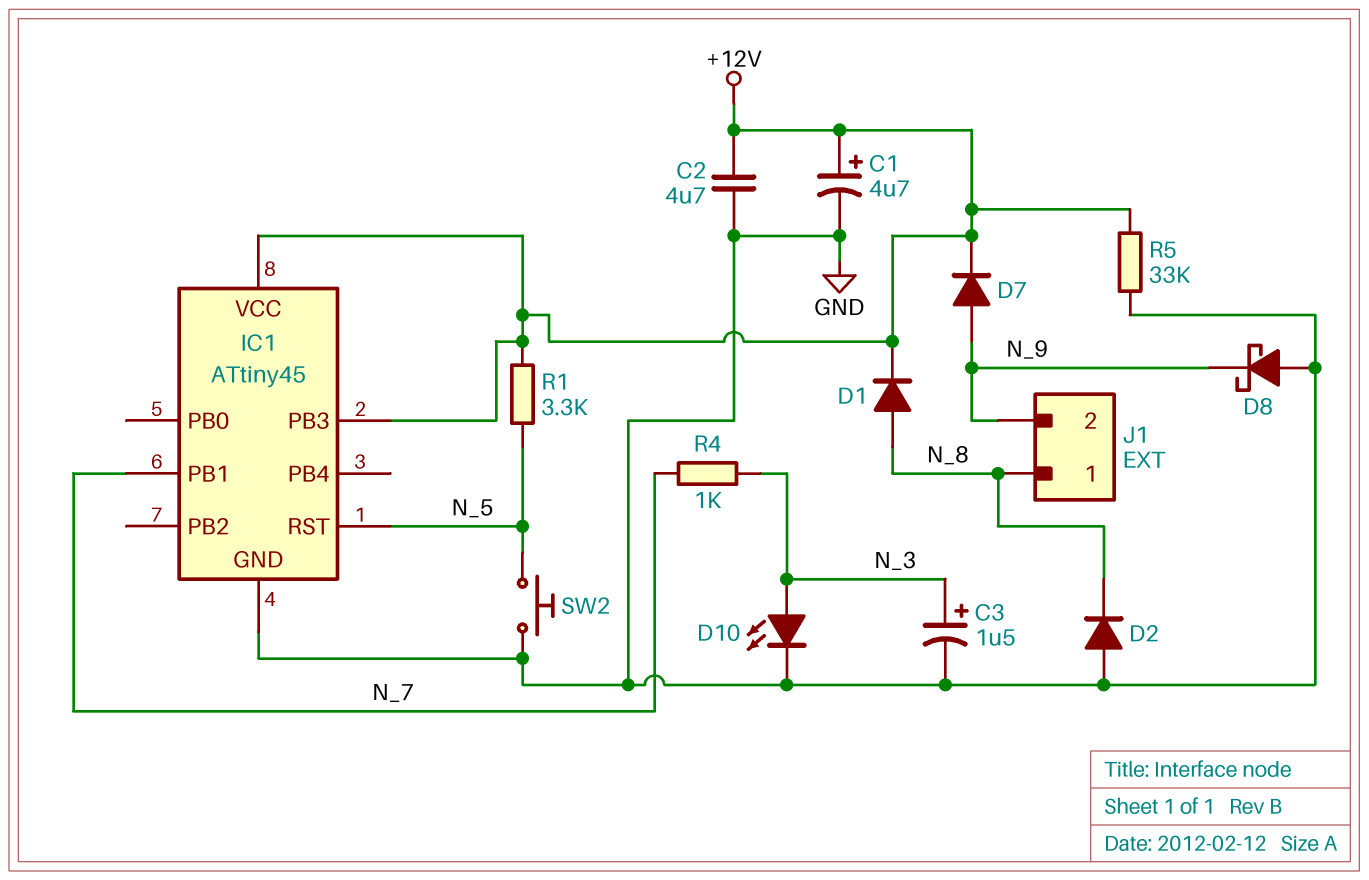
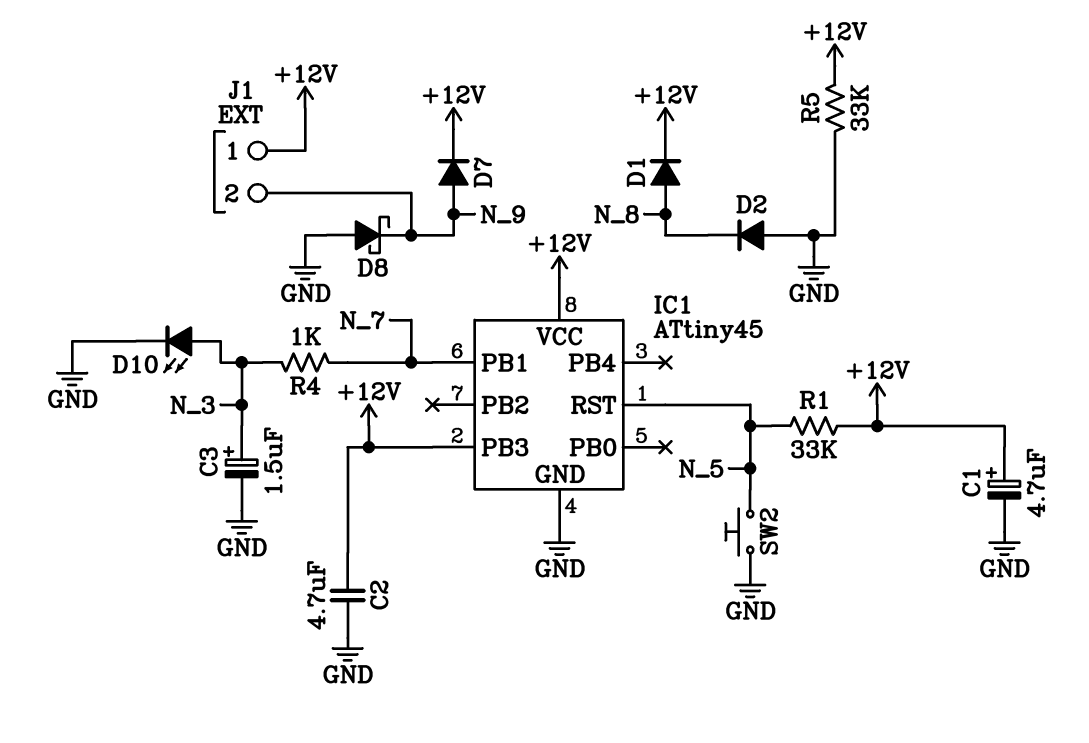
J1 pin 1: N_8 -> +12V
R1: 3.3k (+12V, N_5) -> 33k (+12V, N_5)

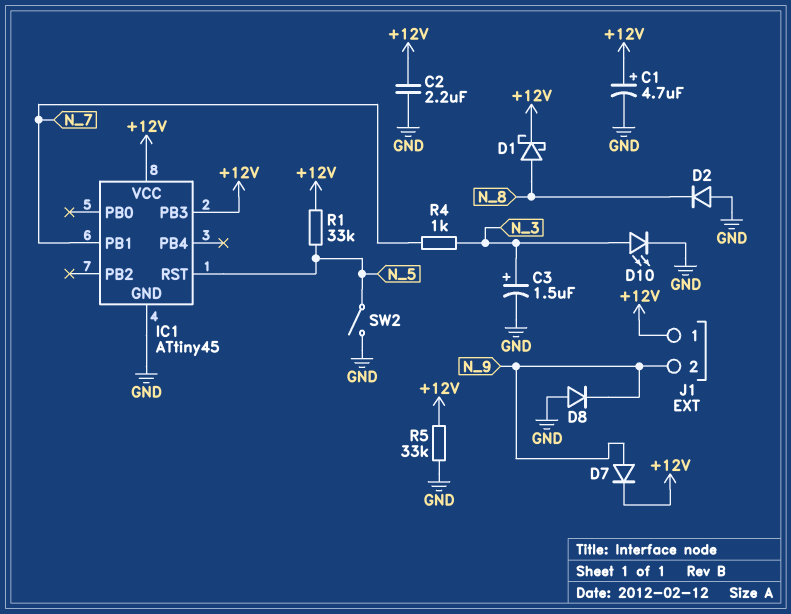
C2: 4.7uF (+12V, GND) -> 2.2uF (+12V, GND)
D1: diode (A N_8, K +12V) -> schottky (A N_8, K +12V)
D8: schottky (A GND, K N_9) -> diode (A GND, K N_9)
SW2: button (GND, N_5) -> switch (GND, N_5)

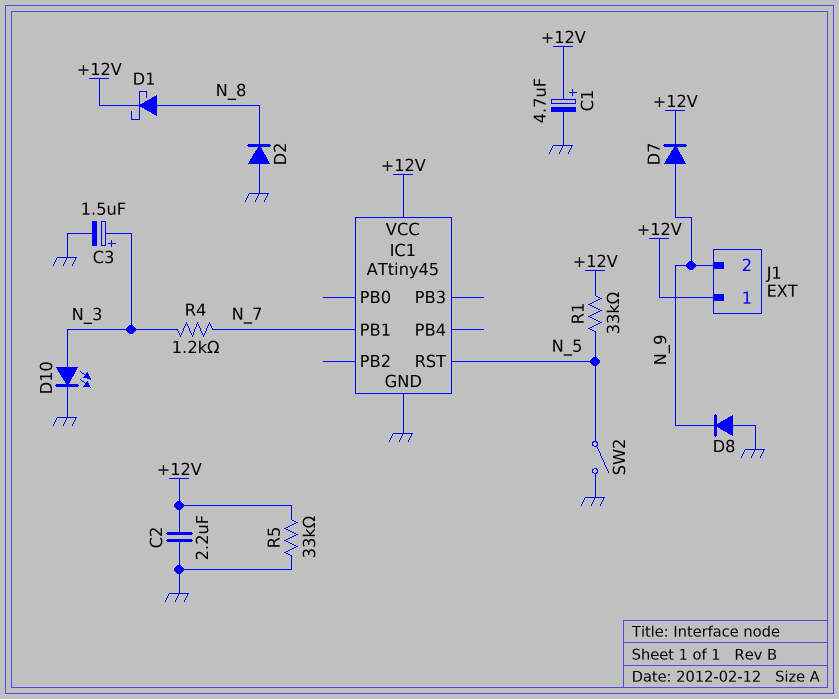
IC1 pin PB3: +12V -> none
R4: 1k (N_3, N_7) -> 1.2k (N_3, N_7)

